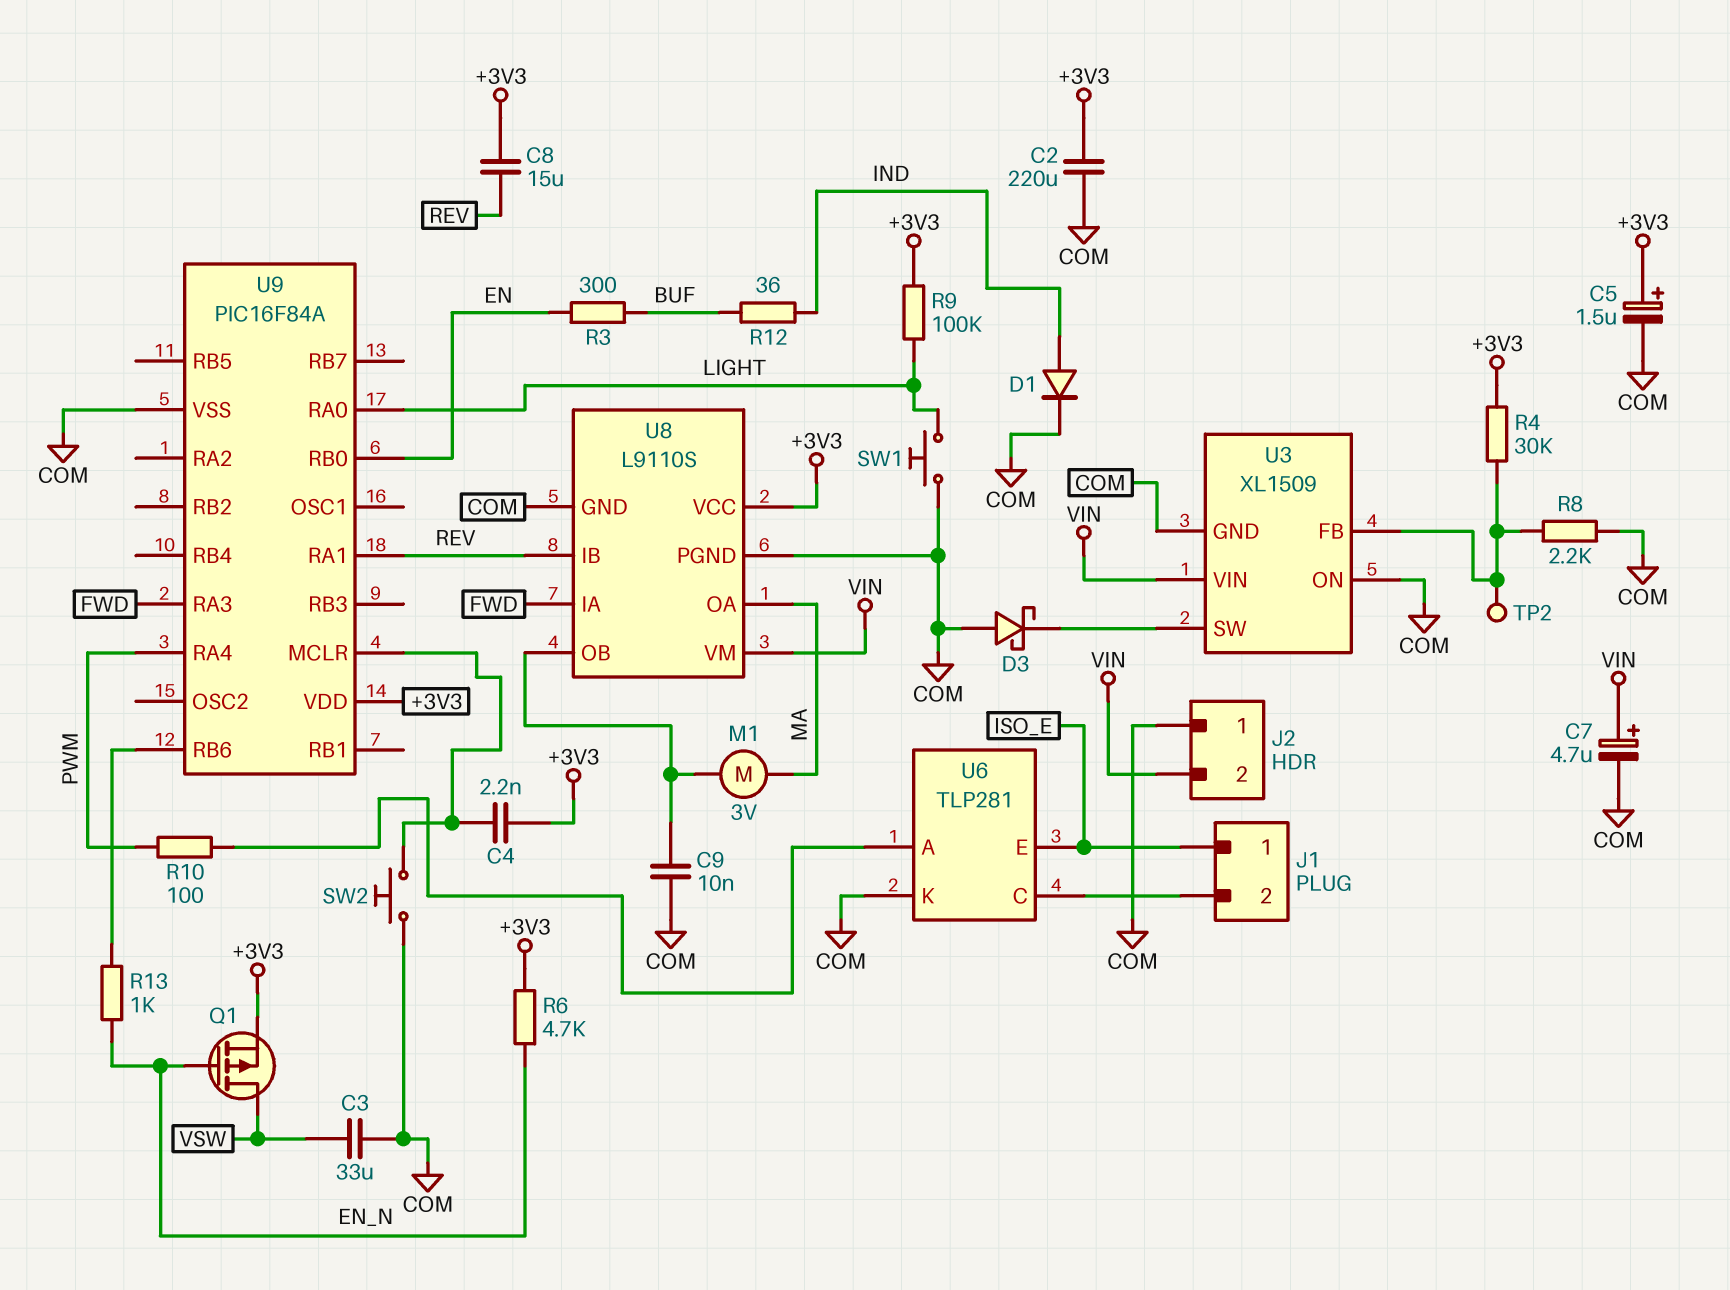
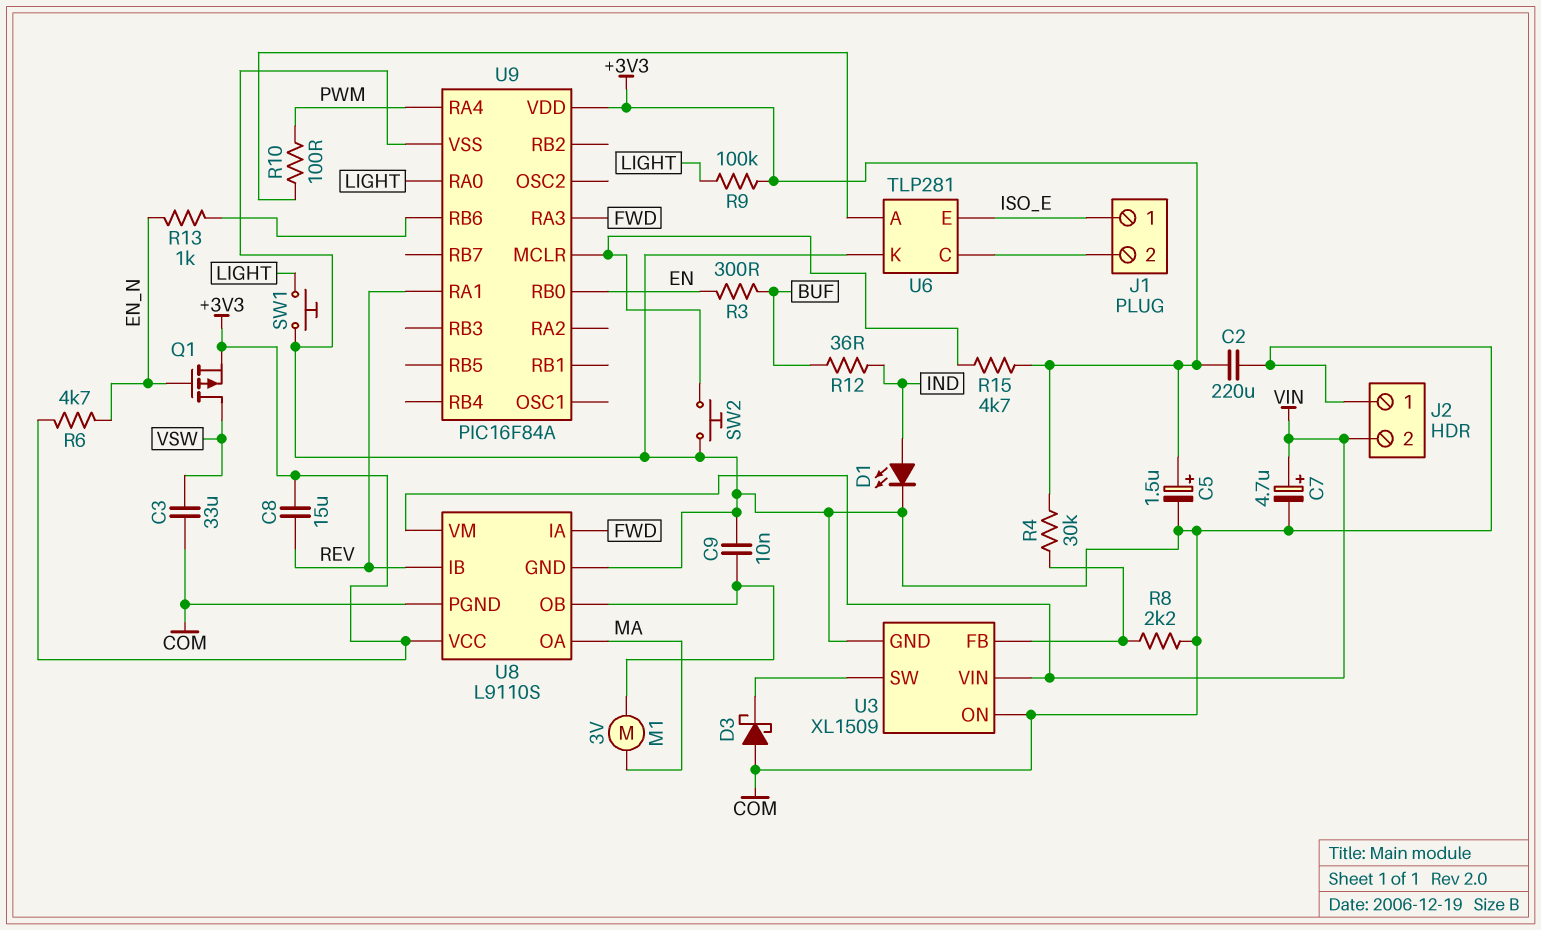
C4: 2.2nF (+3V3, U9/MCLR) -> none
D1: diode (A IND, K COM) -> LED (A IND, K COM)
R15: none -> 4.7k (+3V3, U9/MCLR)
TP2: test point (U3/FB) -> none

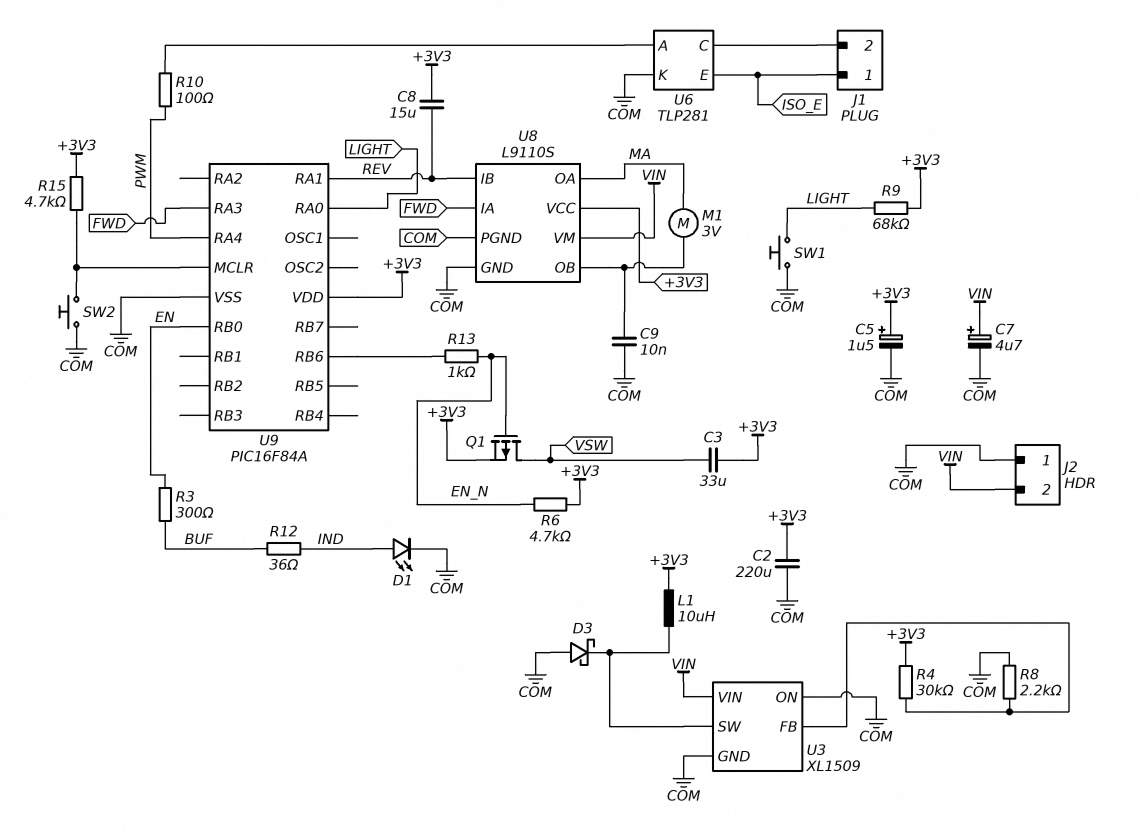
C3: 33uF (COM, VSW) -> 33uF (+3V3, VSW)
L1: none -> 10uH (+3V3, U3/SW)
R9: 100k (+3V3, LIGHT) -> 68k (+3V3, LIGHT)

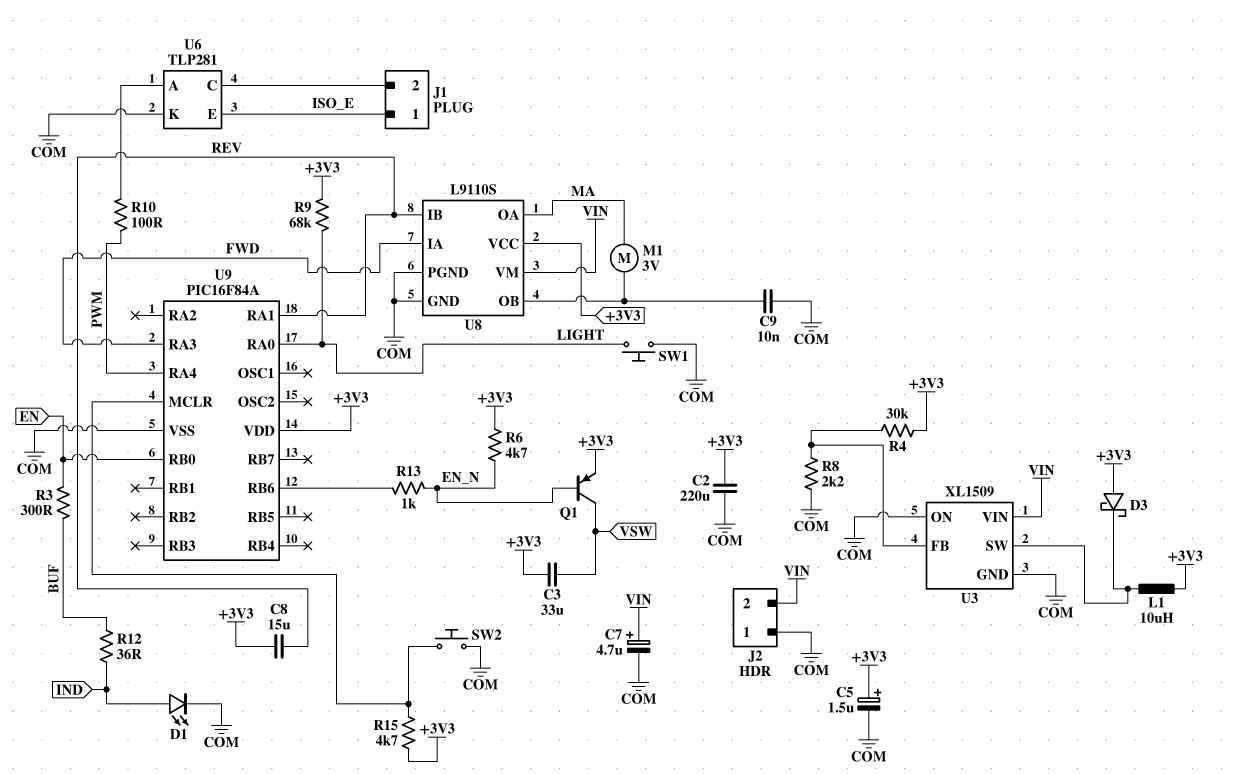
D3: schottky (A COM, K U3/SW) -> schottky (A +3V3, K U3/SW)
Q1: PMOS (G EN_N, D VSW, S +3V3) -> PNP (B EN_N, C VSW, E +3V3)

